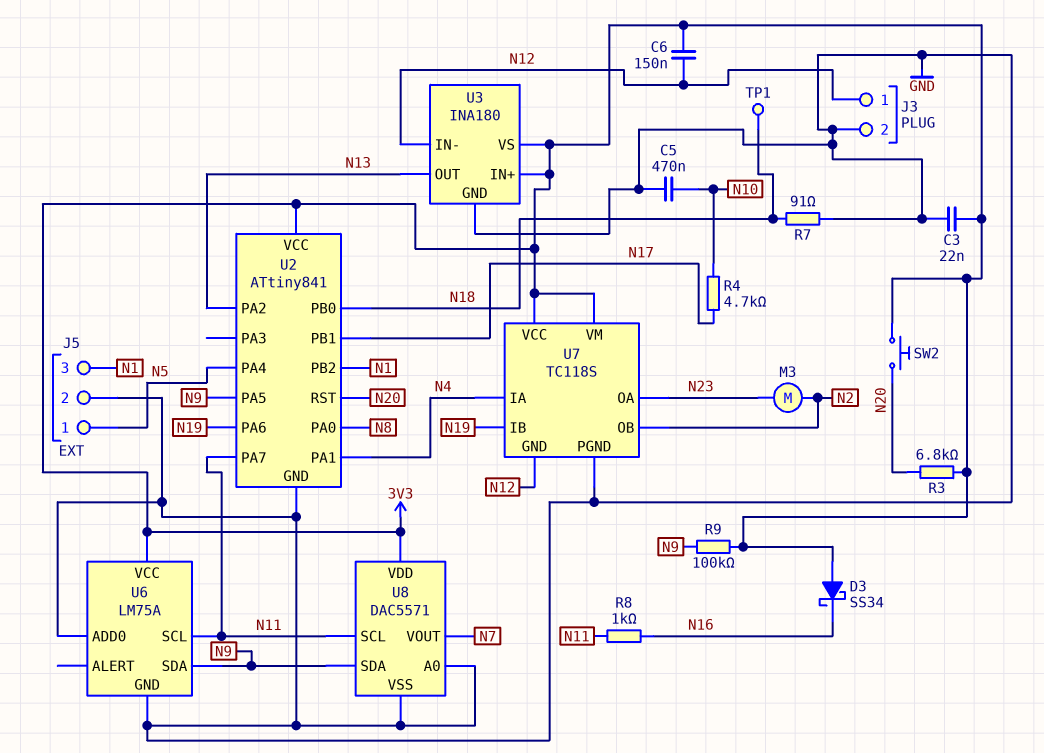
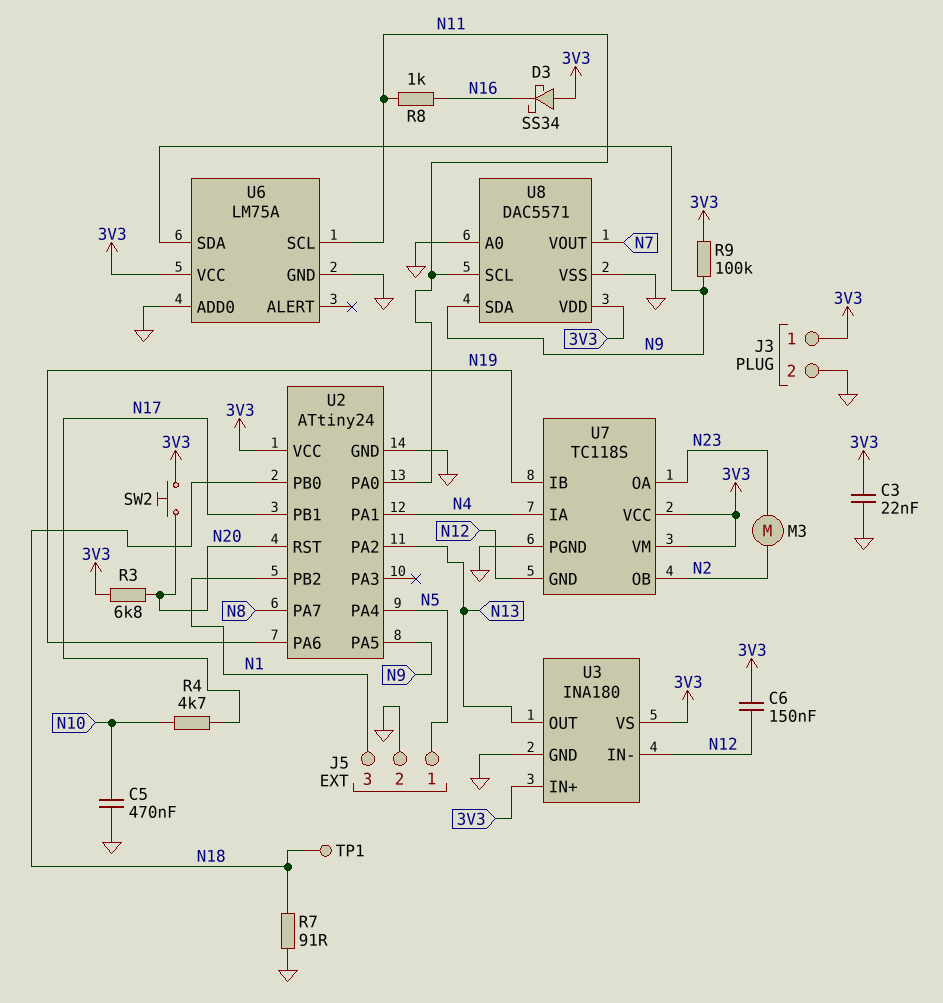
J3 pin 1: N12 -> 3V3
U2: ATtiny841 -> ATtiny24
U2 pin PA0: N8 -> N11
U2 pin PA7: N11 -> N8

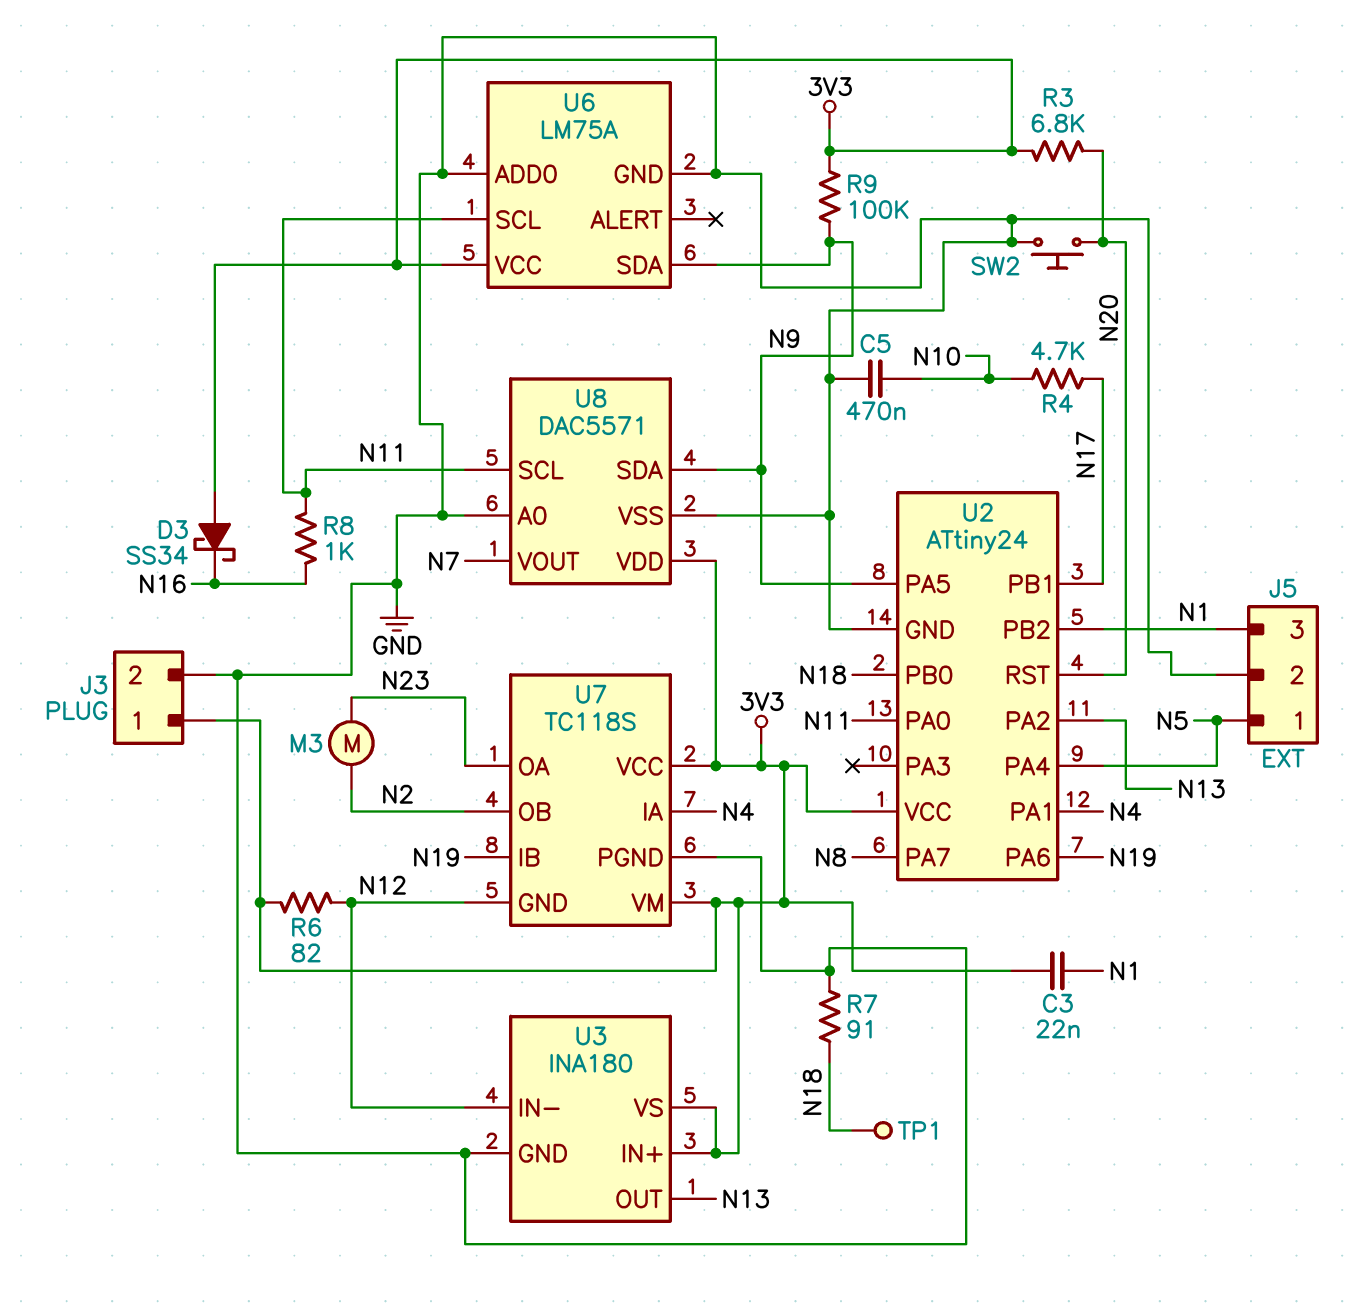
C3: 22nF (3V3, GND) -> 22nF (3V3, N1)
C6: 150nF (3V3, N12) -> none
R6: none -> 82 (3V3, N12)
SW2: button (3V3, N20) -> button (GND, N20)

